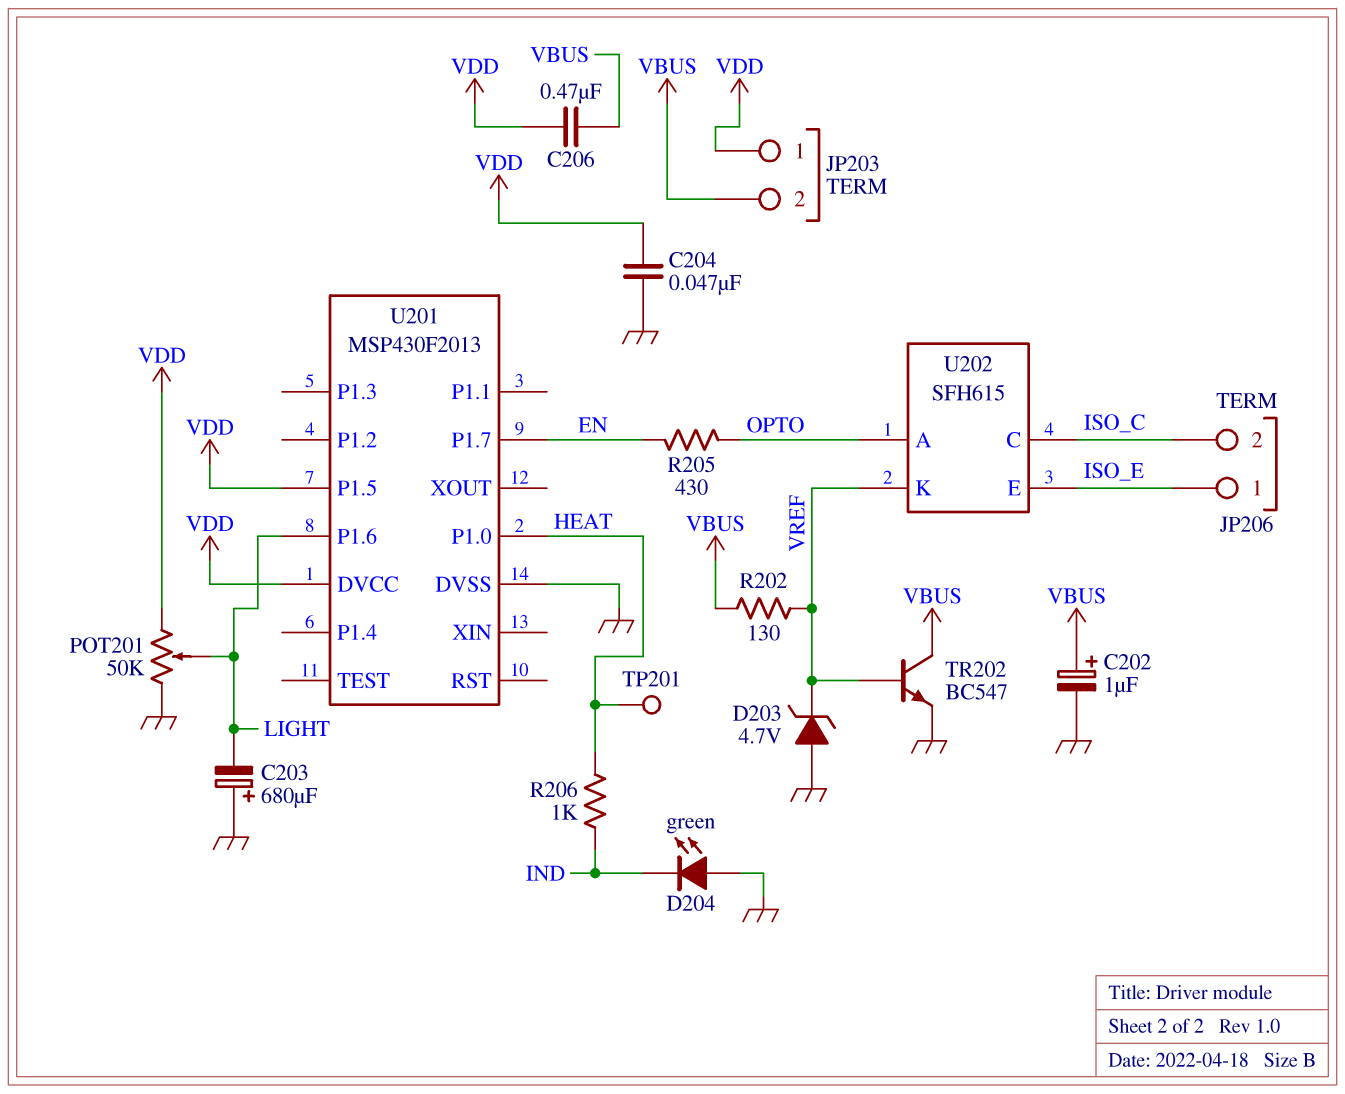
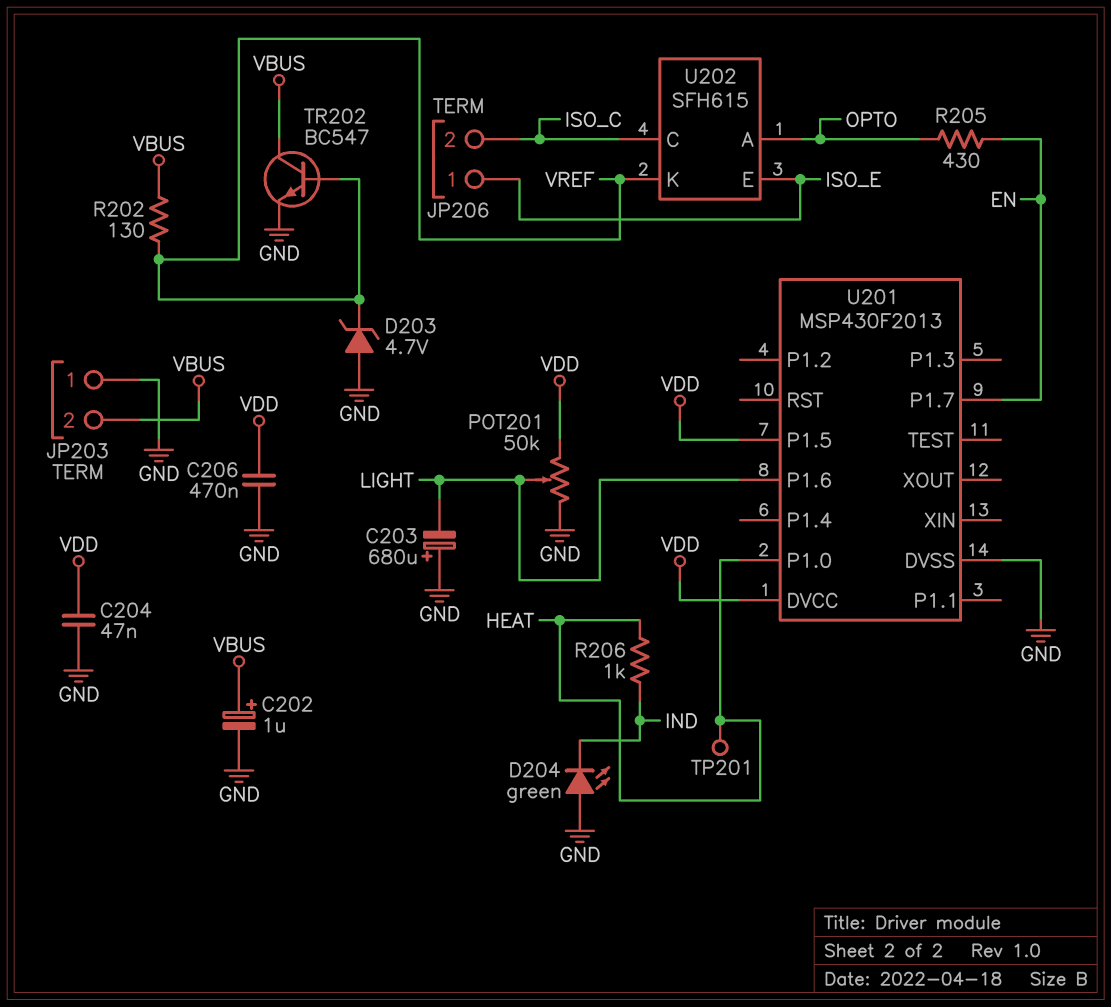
C206: 470nF (VBUS, VDD) -> 470nF (GND, VDD)
JP203 pin 1: VDD -> GND

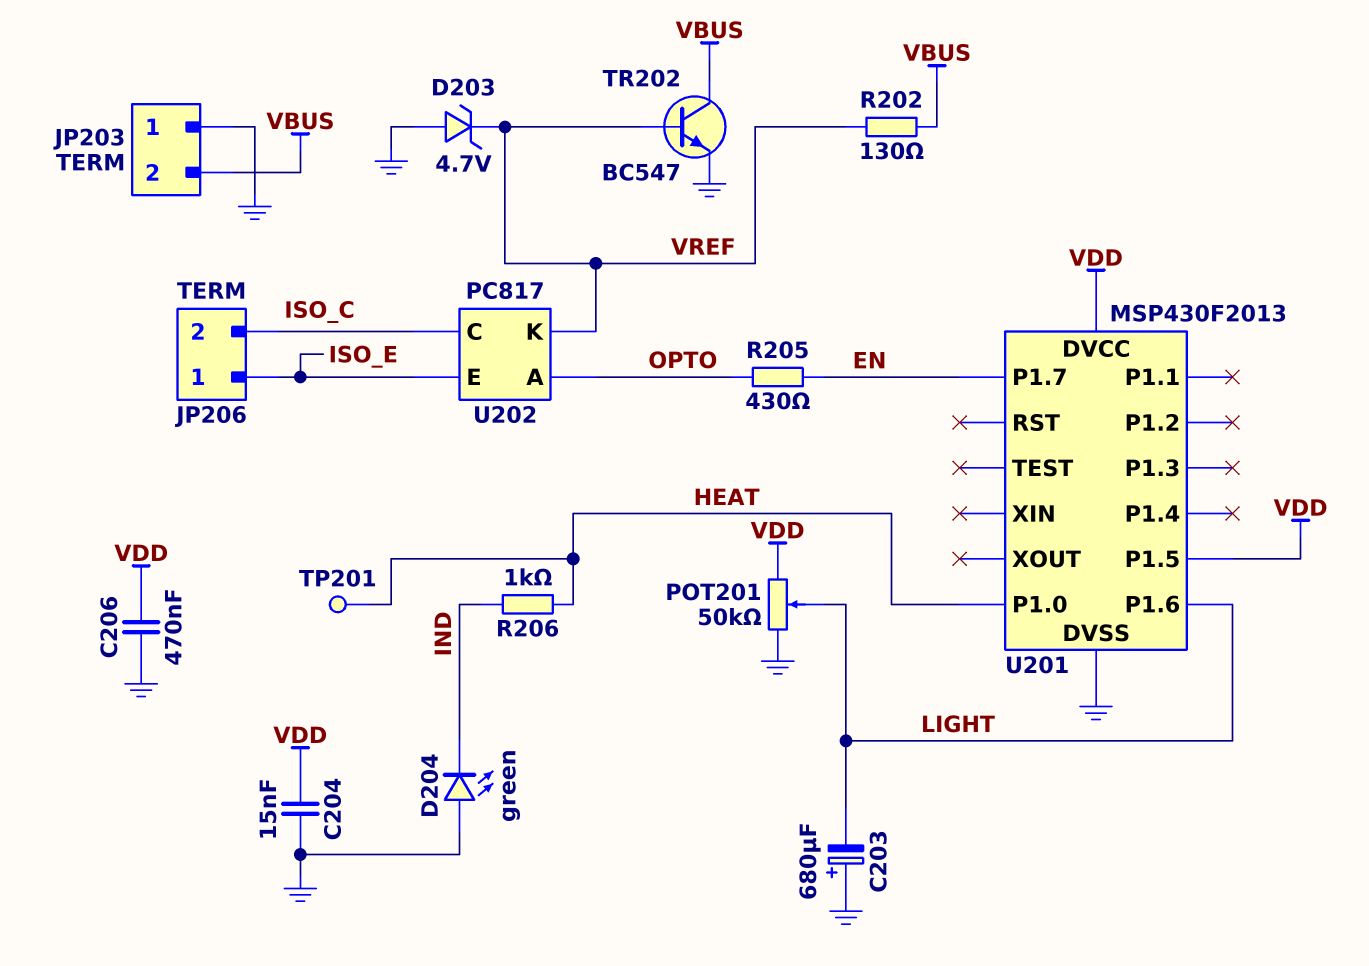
C202: 1uF (plus VBUS, minus GND) -> none
C204: 47nF (GND, VDD) -> 15nF (GND, VDD)
U202: SFH615 -> PC817

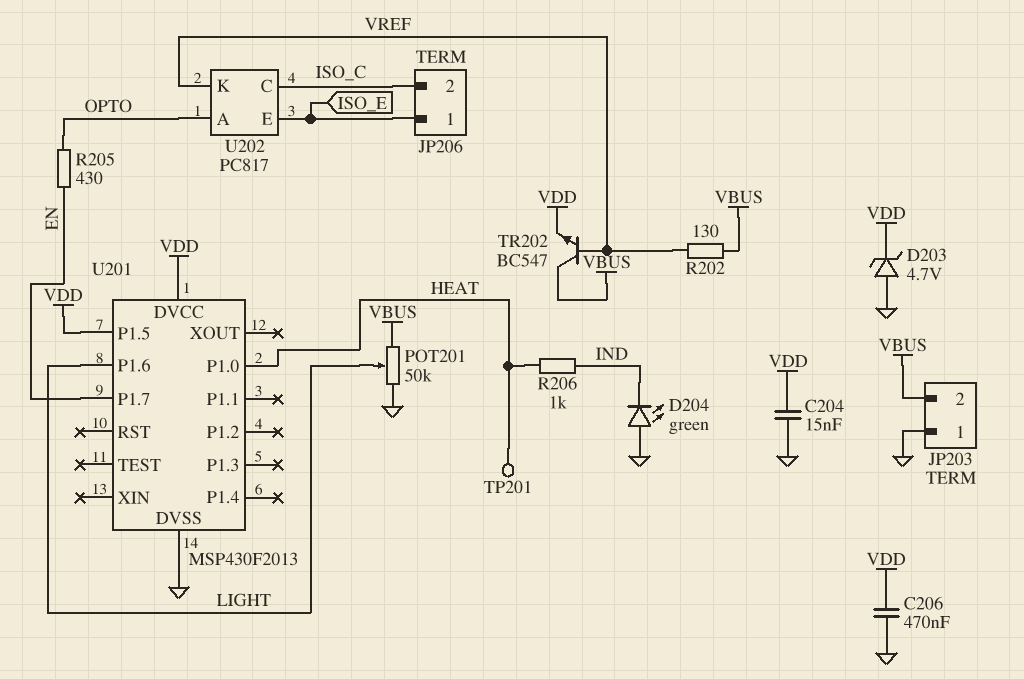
C203: 680uF (plus GND, minus LIGHT) -> none
D203: zener 4.7V (A GND, K VREF) -> zener 4.7V (A GND, K VDD)
POT201: 50k (GND, VDD, wiper LIGHT) -> 50k (GND, VBUS, wiper LIGHT)
TR202: NPN BC547 (B VREF, C VBUS, E GND) -> NPN BC547 (B VREF, C VBUS, E VDD)

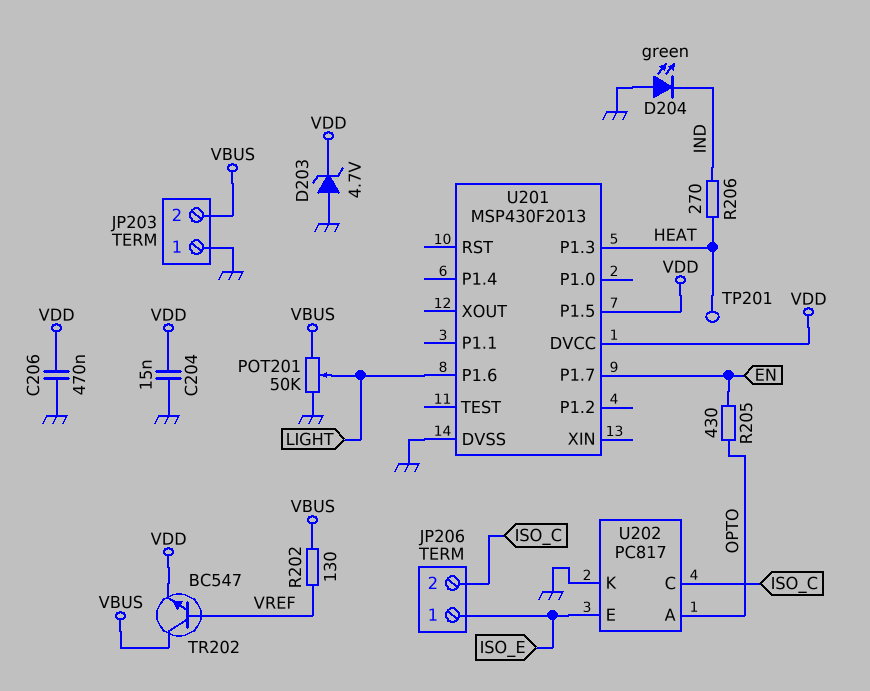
R206: 1k (HEAT, IND) -> 270 (HEAT, IND)
U201 pin P1.0: HEAT -> none
U201 pin P1.3: none -> HEAT
U202 pin K: VREF -> GND

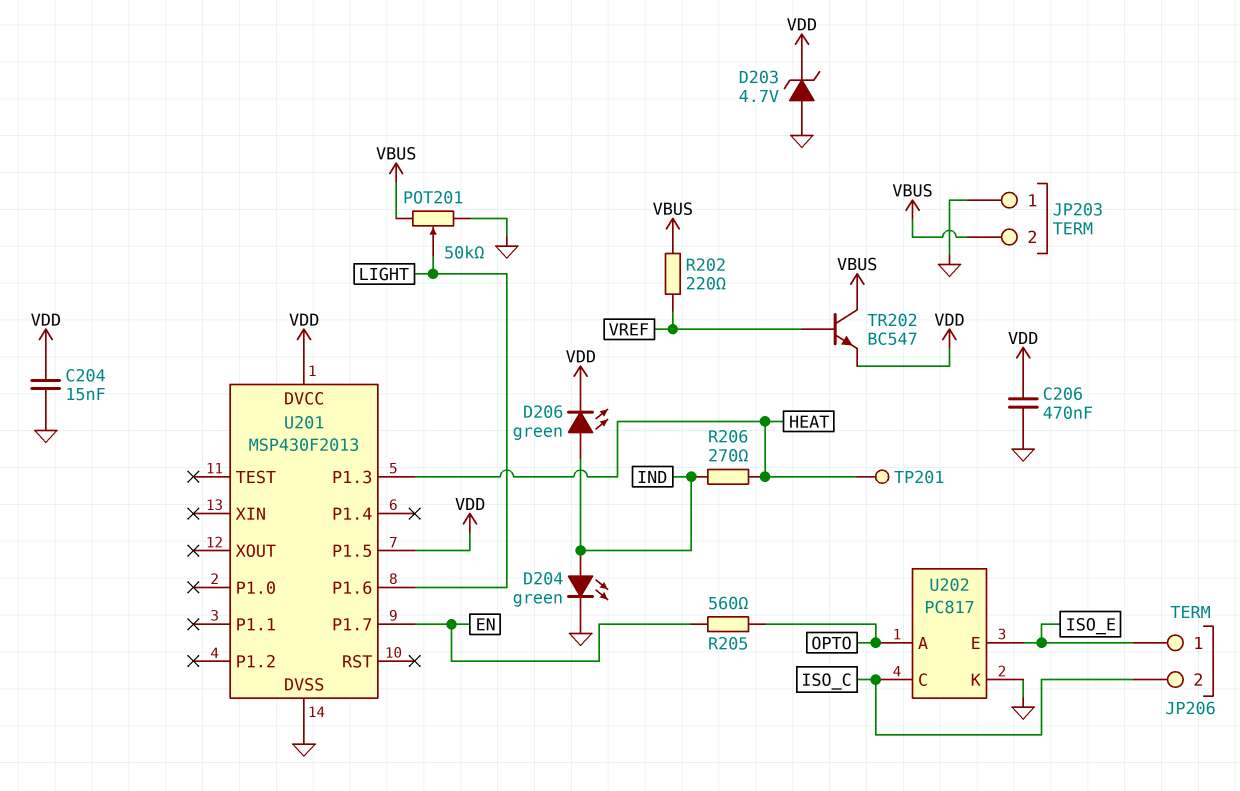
D204: LED green (A GND, K IND) -> LED green (A IND, K GND)
D206: none -> LED green (A IND, K VDD)
R202: 130 (VBUS, VREF) -> 220 (VBUS, VREF)
R205: 430 (EN, OPTO) -> 560 (EN, OPTO)

